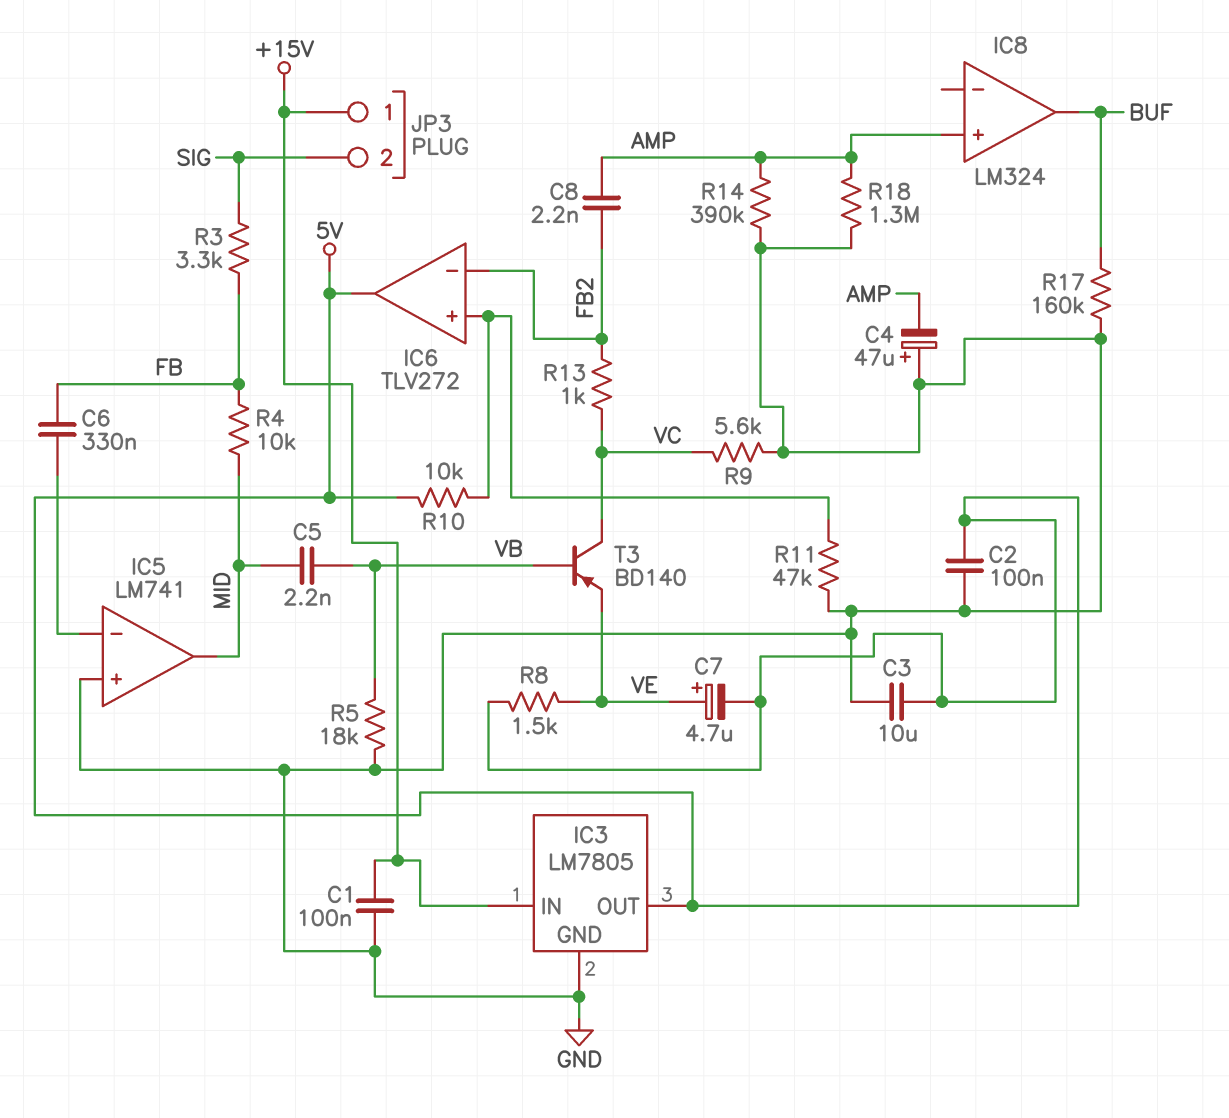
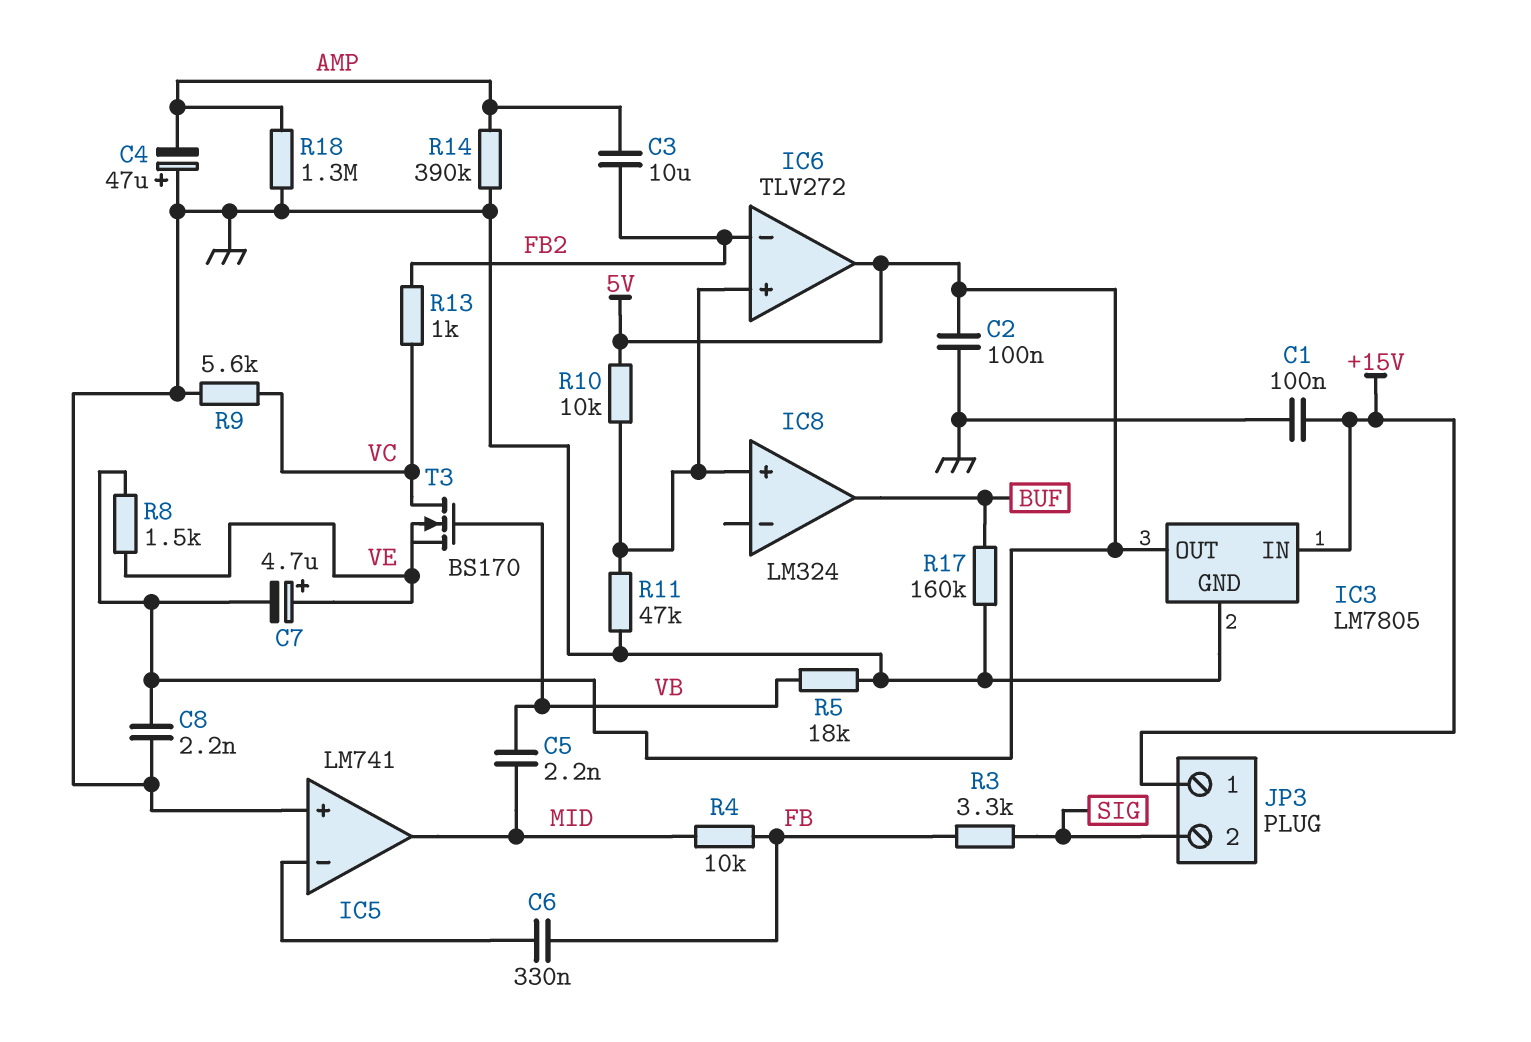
C3: 10uF (5V, GND) -> 10uF (AMP, FB2)
C8: 2.2nF (AMP, FB2) -> 2.2nF (5V, GND)
IC8 pin in+: AMP -> IC6/in+
T3: PNP BD140 (B VB, C VC, E VE) -> NMOS BS170 (G VB, D VC, S VE)

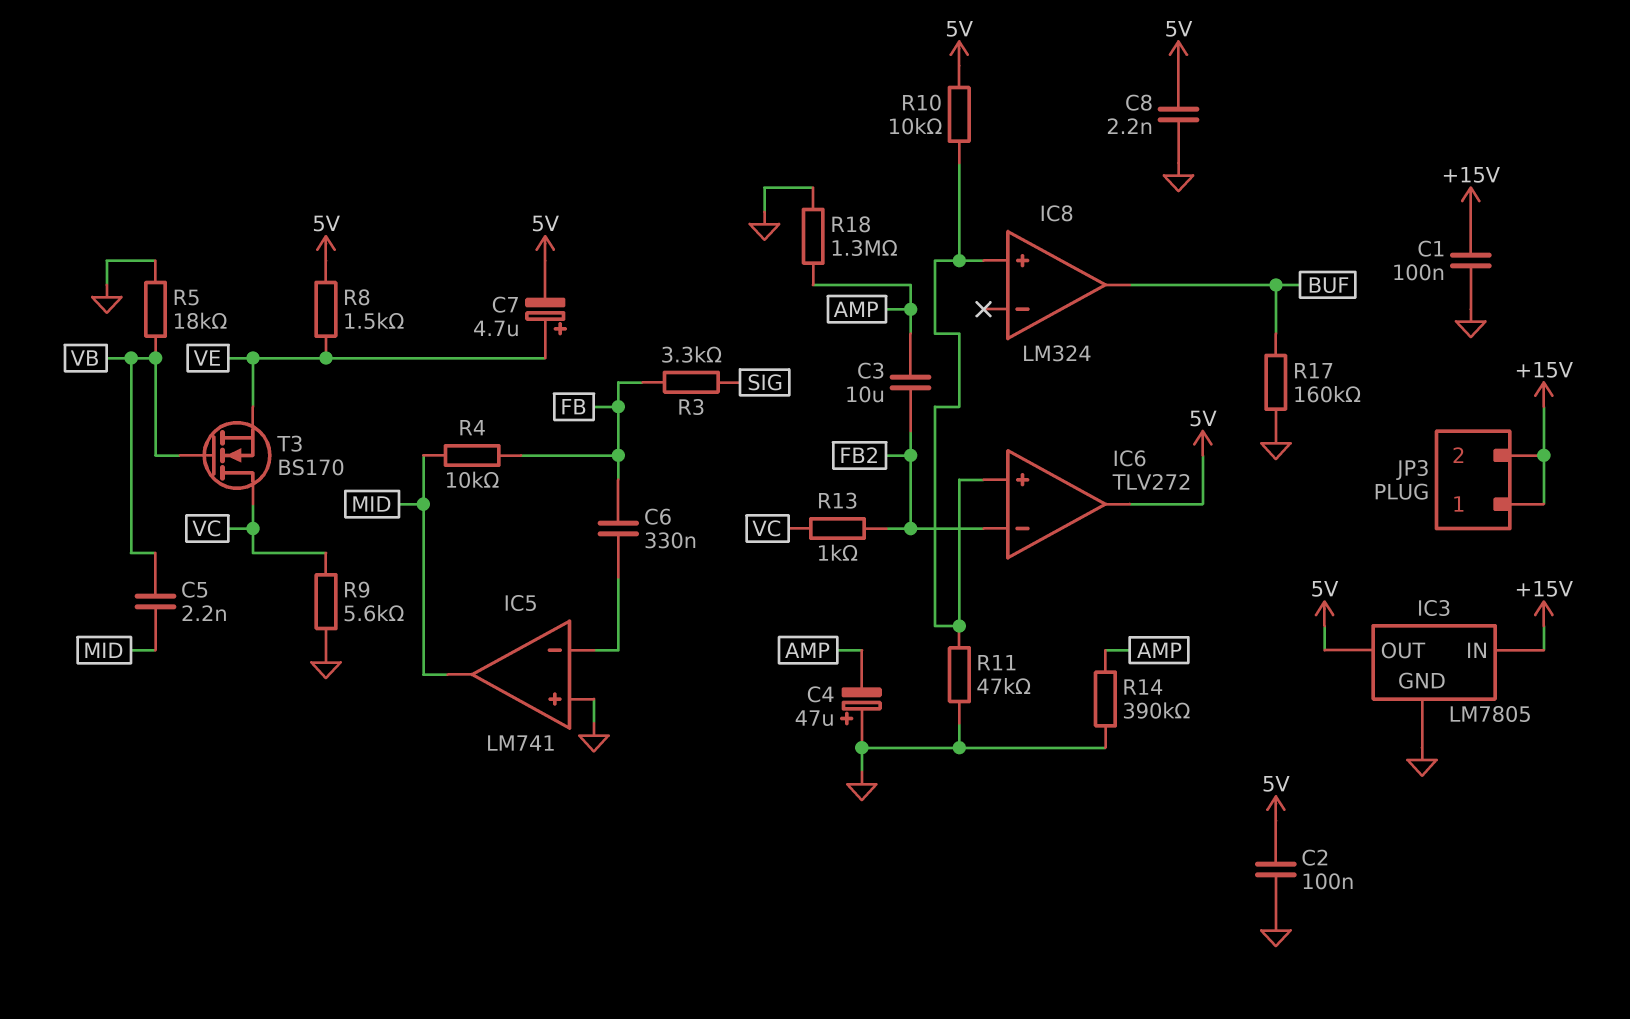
JP3 pin 2: SIG -> +15V

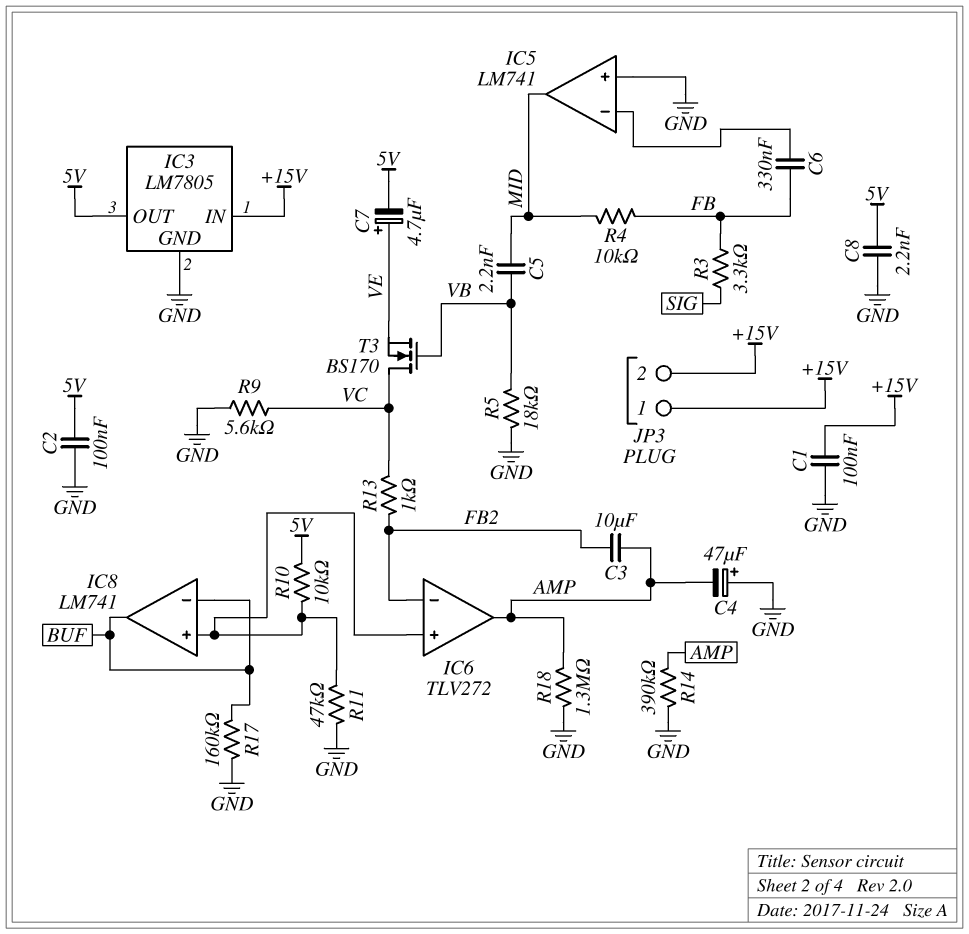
IC6 pin out: 5V -> AMP
IC8: LM324 -> LM741
IC8 pin in-: none -> BUF
R8: 1.5k (5V, VE) -> none

